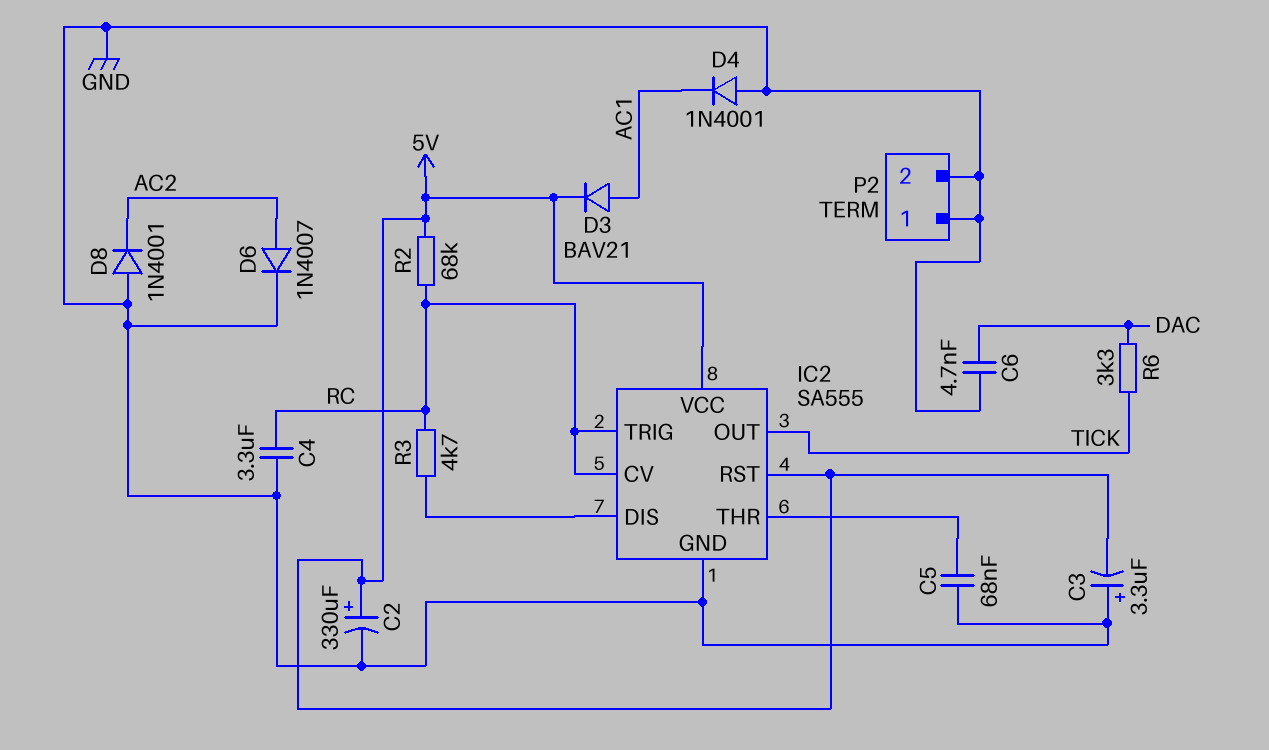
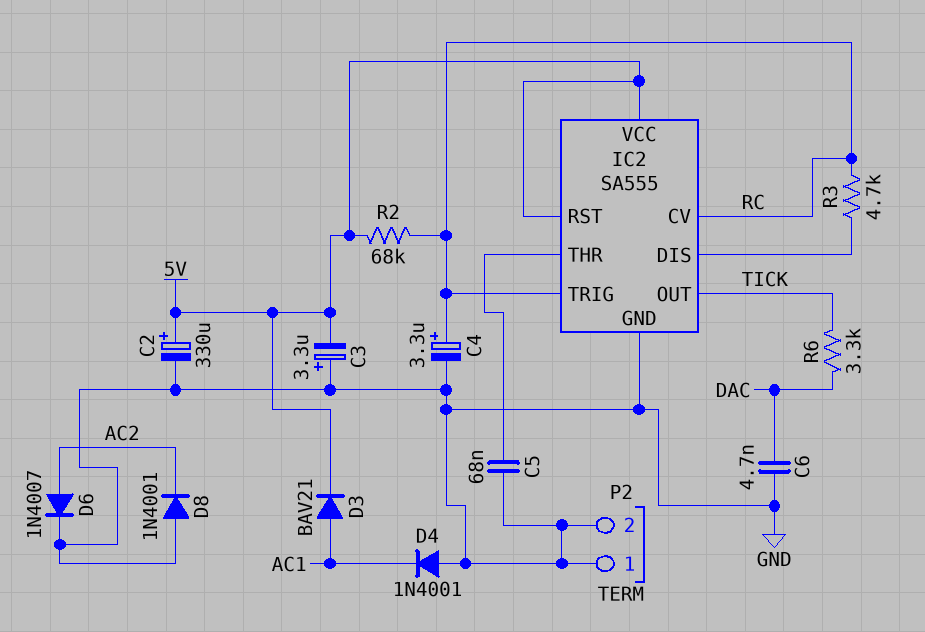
C4: 3.3uF (GND, RC) -> 3.3uF (plus RC, minus GND)

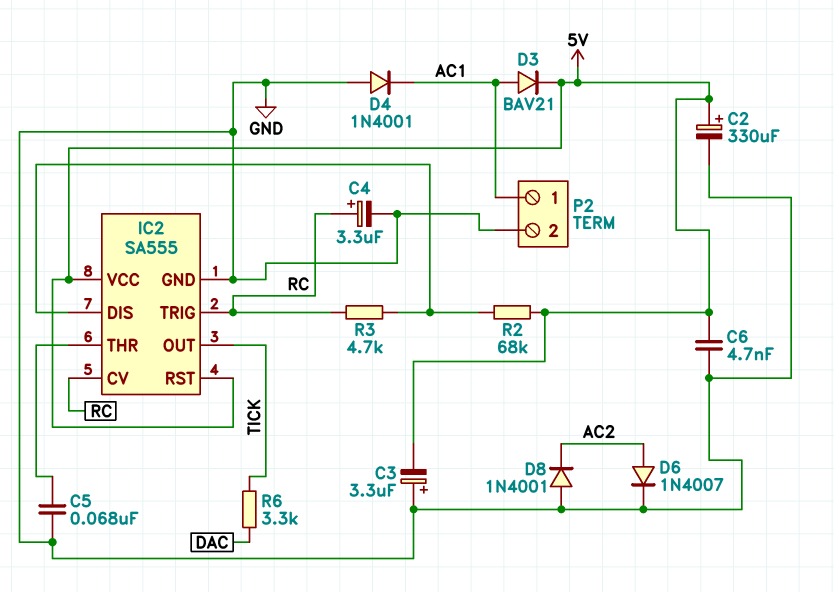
C6: 4.7nF (DAC, GND) -> 4.7nF (5V, GND)
P2 pin 1: GND -> AC1
R2: 68k (5V, RC) -> 68k (5V, IC2/DIS)

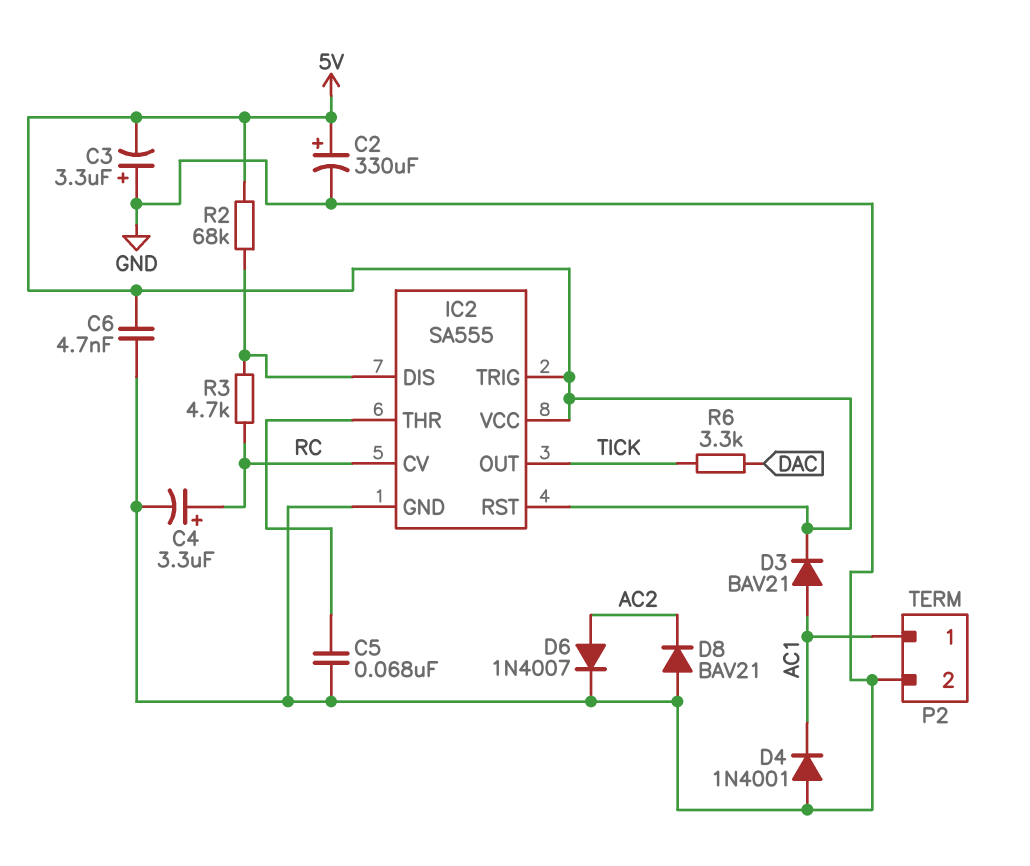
D8: diode 1N4001 (A GND, K AC2) -> diode BAV21 (A GND, K AC2)
IC2 pin TRIG: RC -> 5V

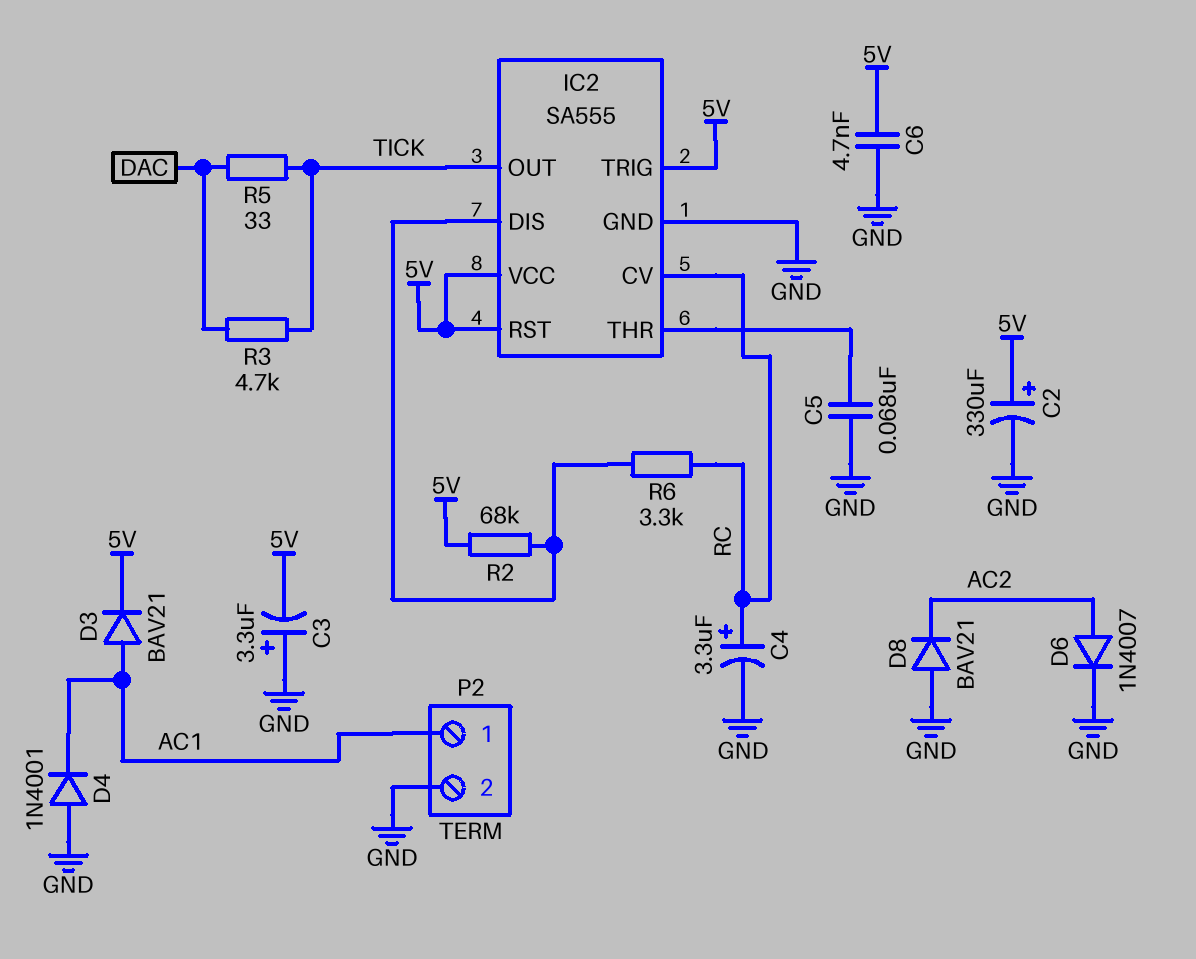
R3: 4.7k (IC2/DIS, RC) -> 4.7k (DAC, TICK)
R5: none -> 33 (DAC, TICK)
R6: 3.3k (DAC, TICK) -> 3.3k (IC2/DIS, RC)

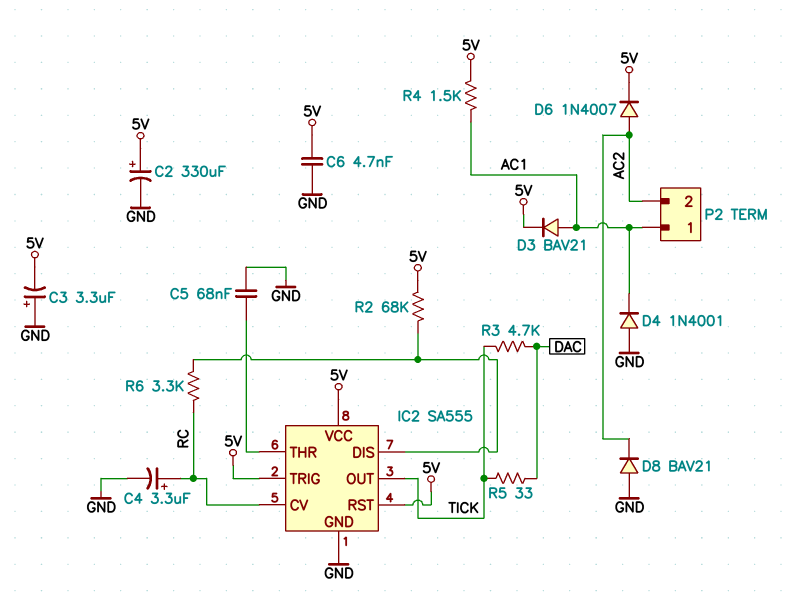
D6: diode 1N4007 (A AC2, K GND) -> diode 1N4007 (A AC2, K 5V)
P2 pin 2: GND -> AC2
R4: none -> 1.5k (5V, AC1)

